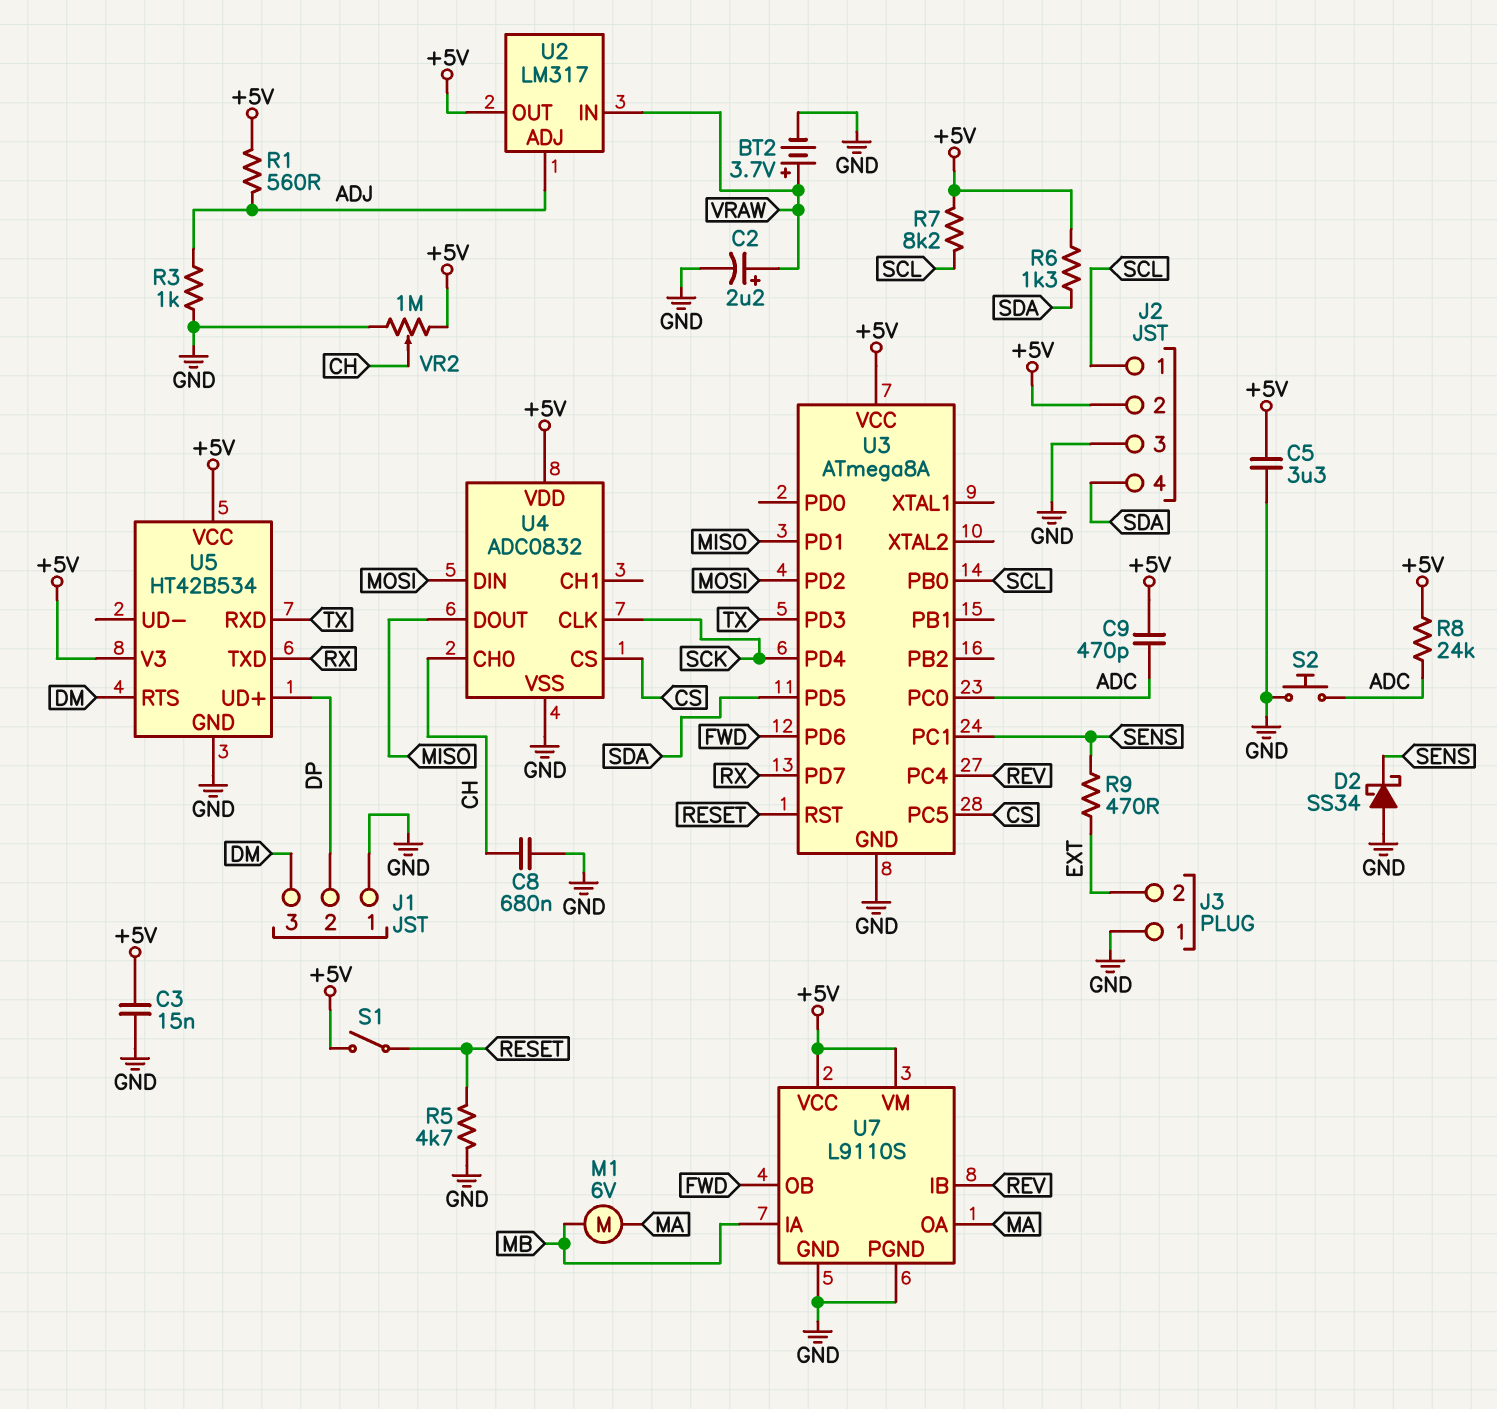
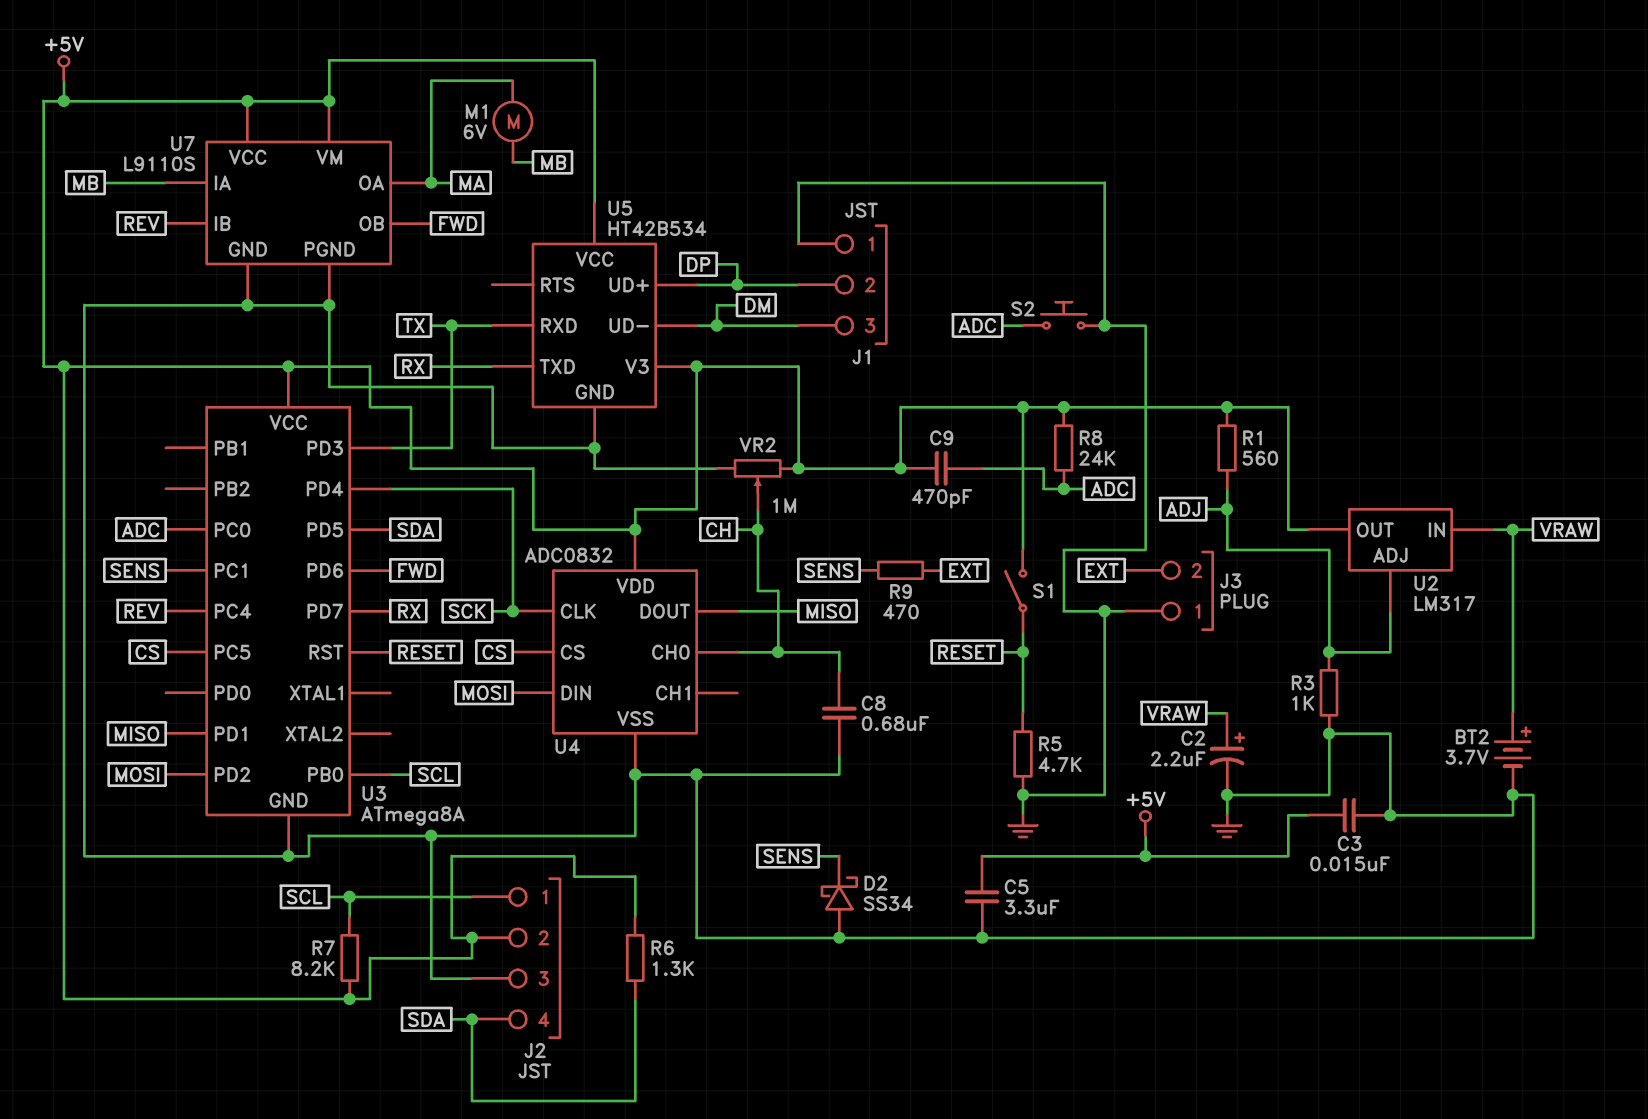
U5 pin RTS: DM -> none
U5 pin UD-: none -> DM

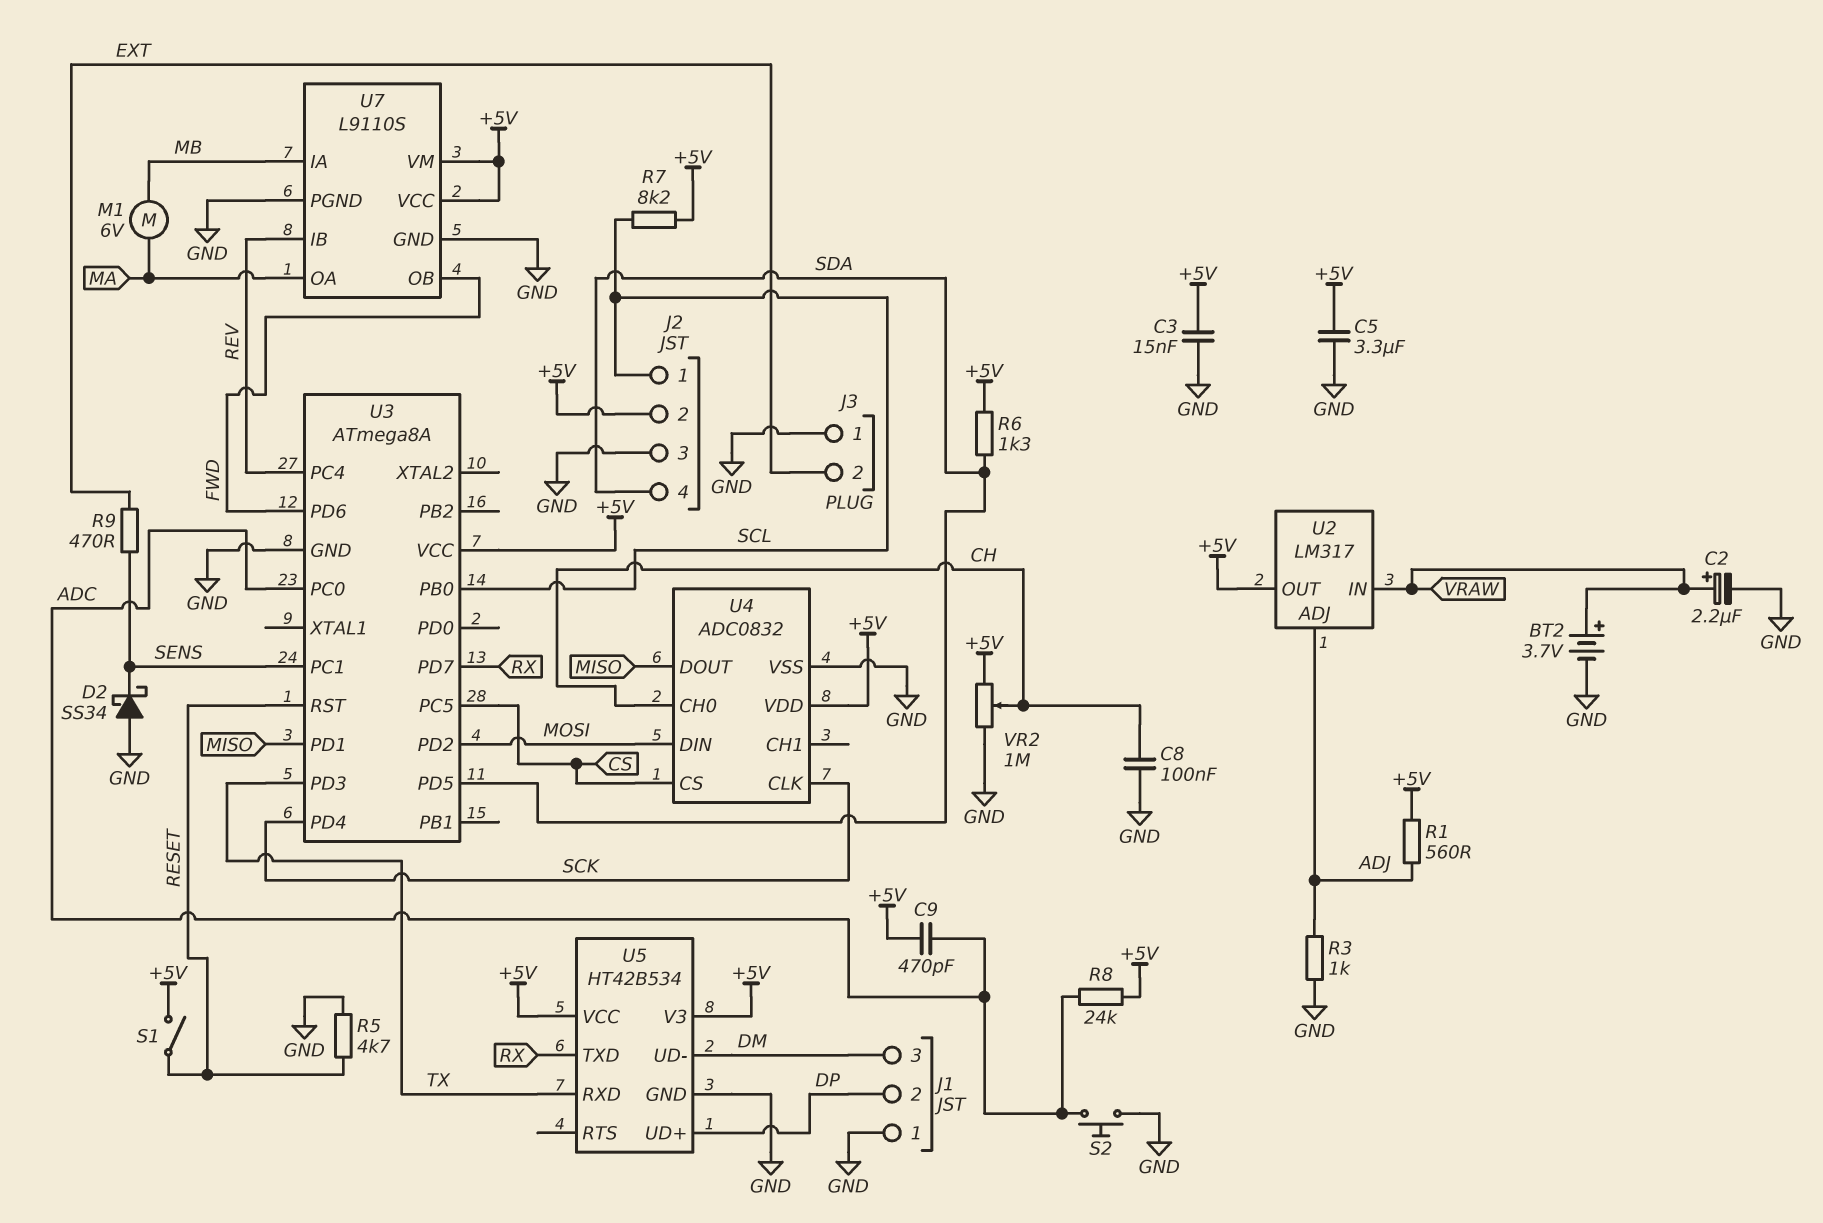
C8: 680nF (CH, GND) -> 100nF (CH, GND)

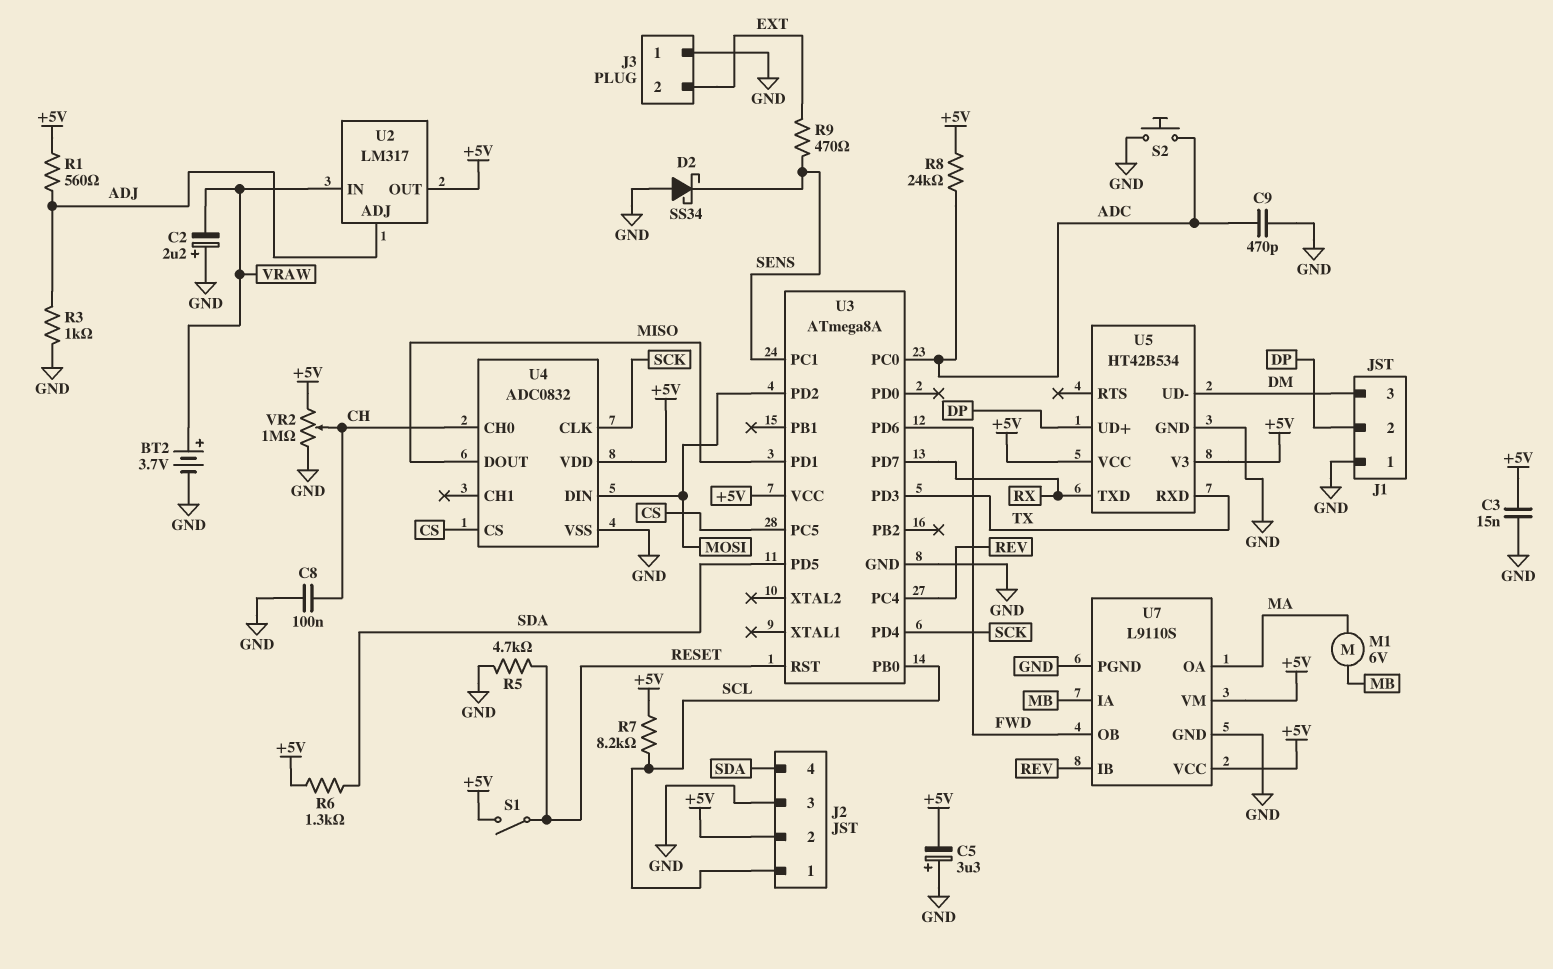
C2: 2.2uF (plus VRAW, minus GND) -> 2.2uF (plus GND, minus VRAW)
C5: 3.3uF (+5V, GND) -> 3.3uF (plus GND, minus +5V)
C9: 470pF (+5V, ADC) -> 470pF (ADC, GND)

